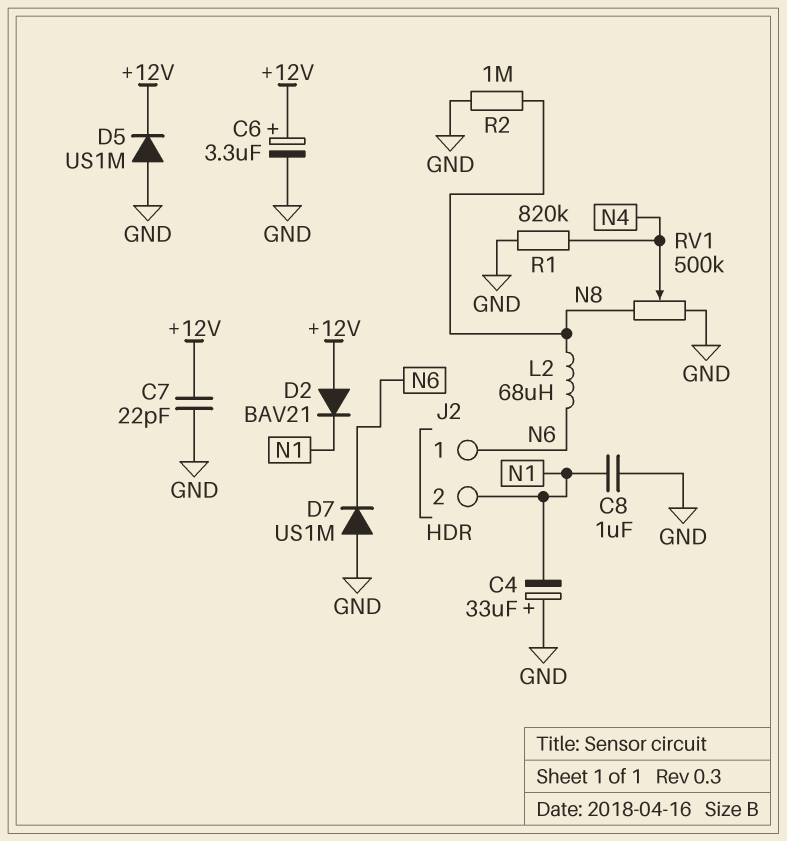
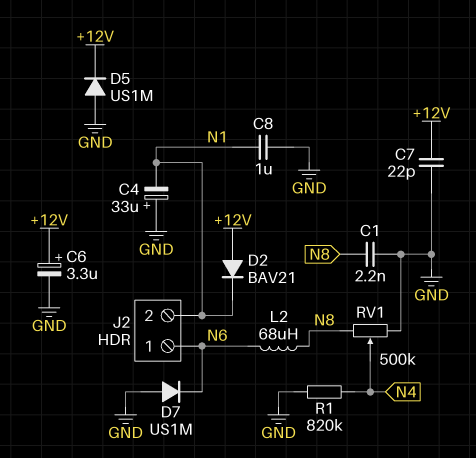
C1: none -> 2.2nF (GND, N8)
R2: 1M (GND, N8) -> none

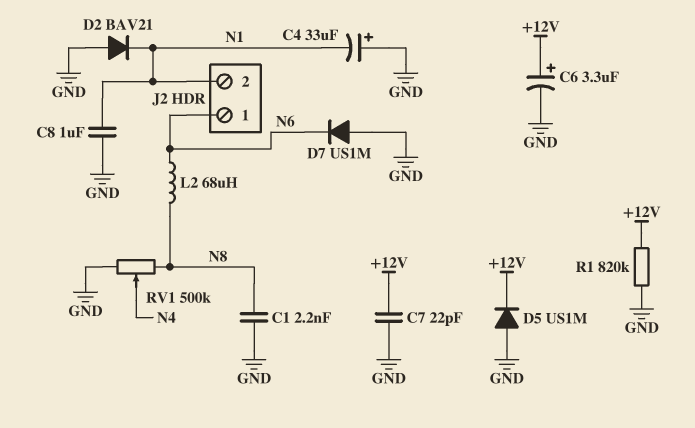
D2: diode BAV21 (A +12V, K N1) -> diode BAV21 (A GND, K N1)
R1: 820k (GND, N4) -> 820k (+12V, GND)

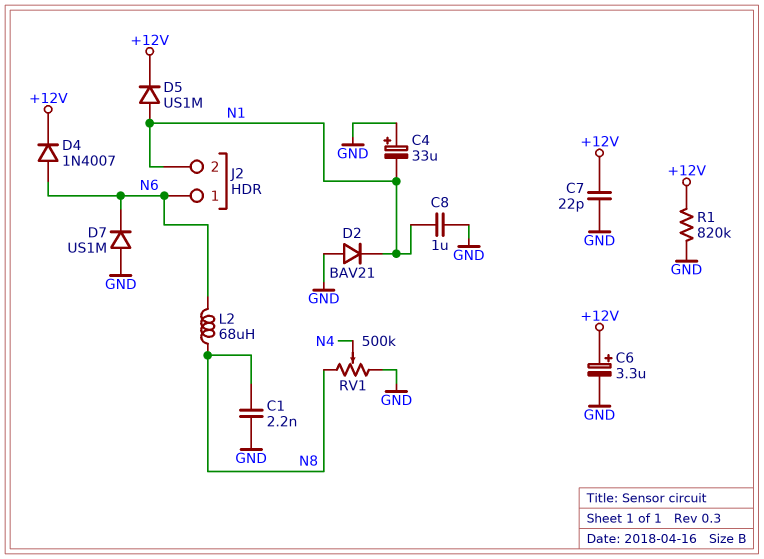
D4: none -> diode 1N4007 (A N6, K +12V)
D5: diode US1M (A GND, K +12V) -> diode US1M (A N1, K +12V)

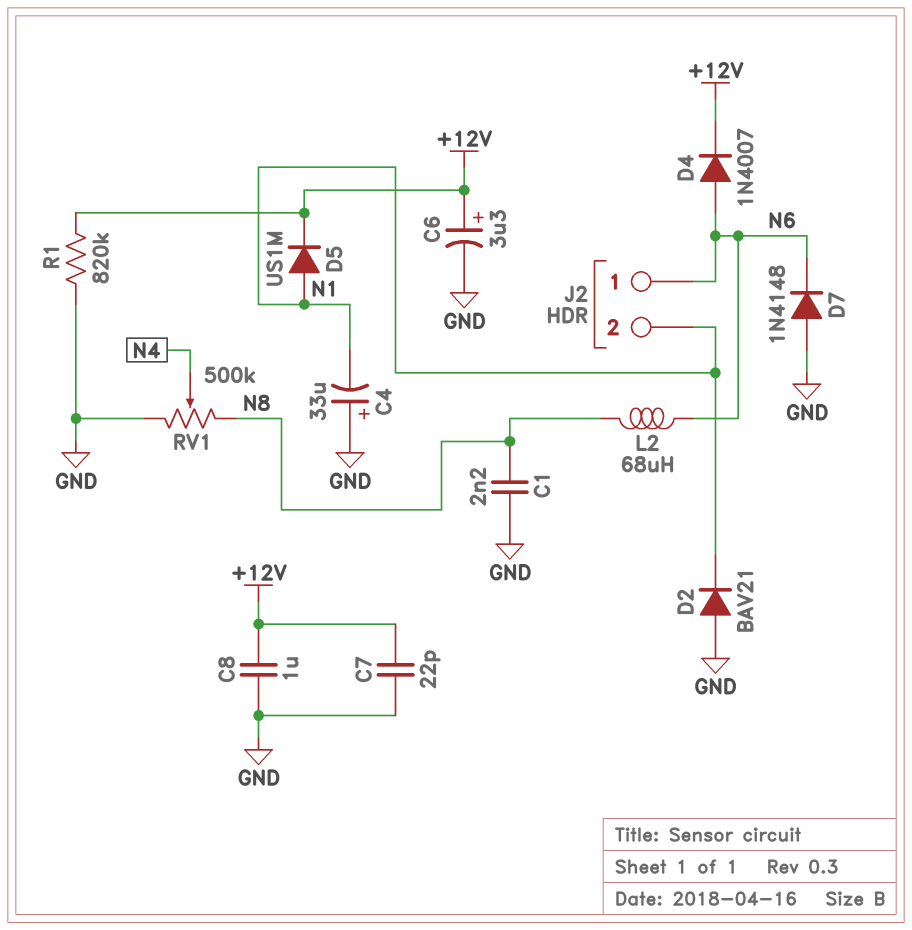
C8: 1uF (GND, N1) -> 1uF (+12V, GND)
D7: diode US1M (A GND, K N6) -> diode 1N4148 (A GND, K N6)

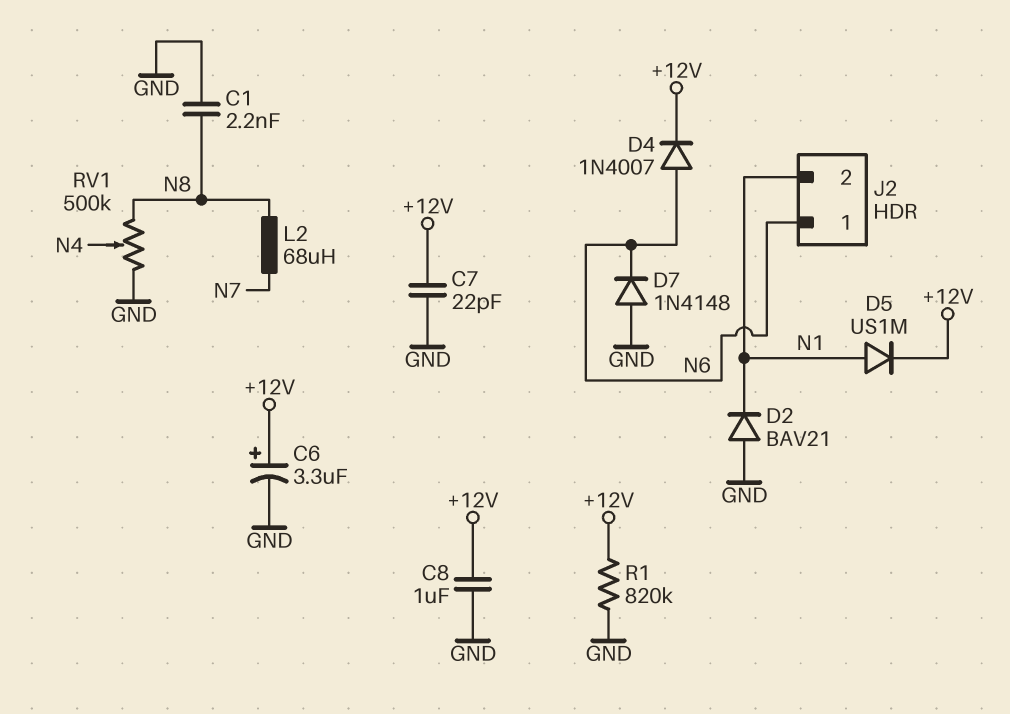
C4: 33uF (plus GND, minus N1) -> none
L2: 68uH (N6, N8) -> 68uH (N7, N8)

